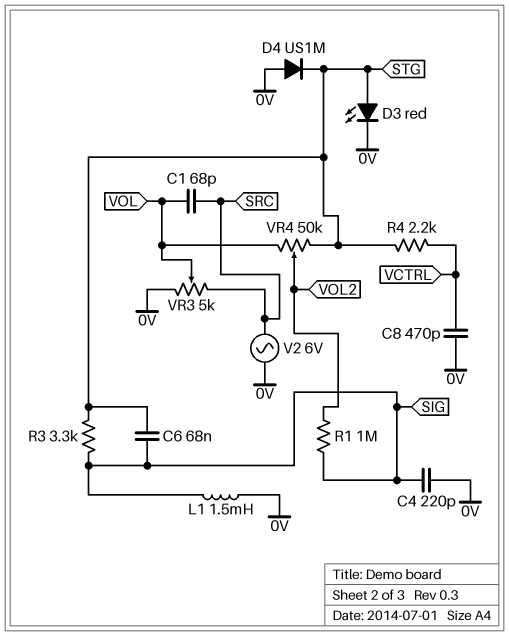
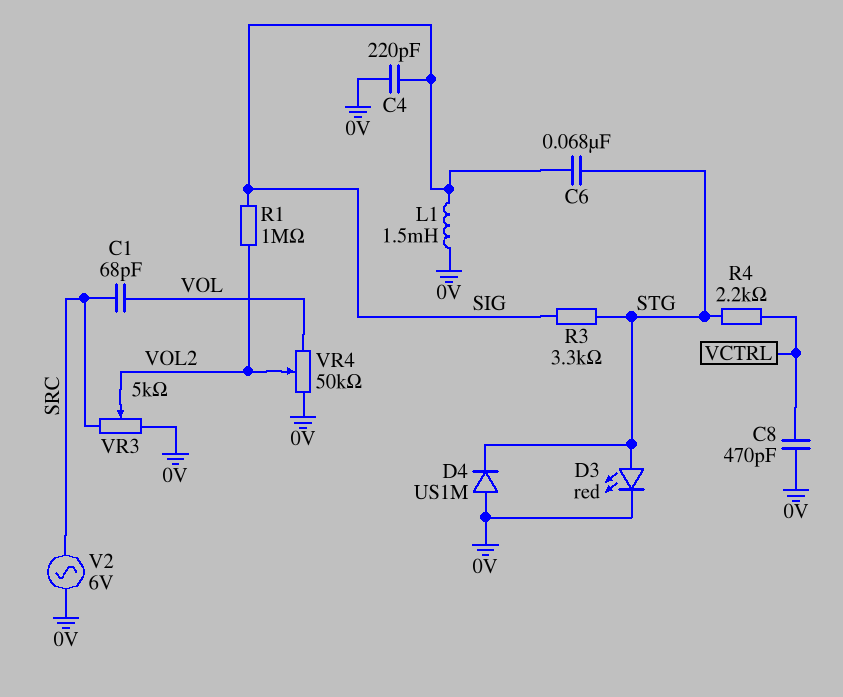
VR3: 5k (0V, SRC, wiper VOL) -> 5k (0V, SRC, wiper VOL2)
VR4: 50k (STG, VOL, wiper VOL2) -> 50k (0V, VOL, wiper VOL2)

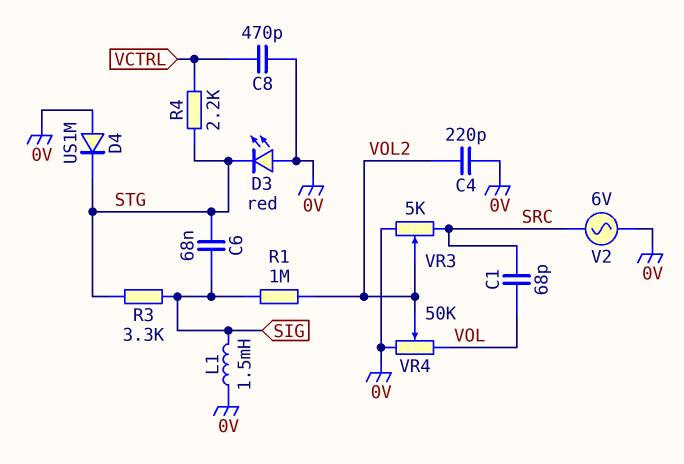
C4: 220pF (0V, SIG) -> 220pF (0V, VOL2)
D3: LED red (A STG, K 0V) -> LED red (A 0V, K STG)

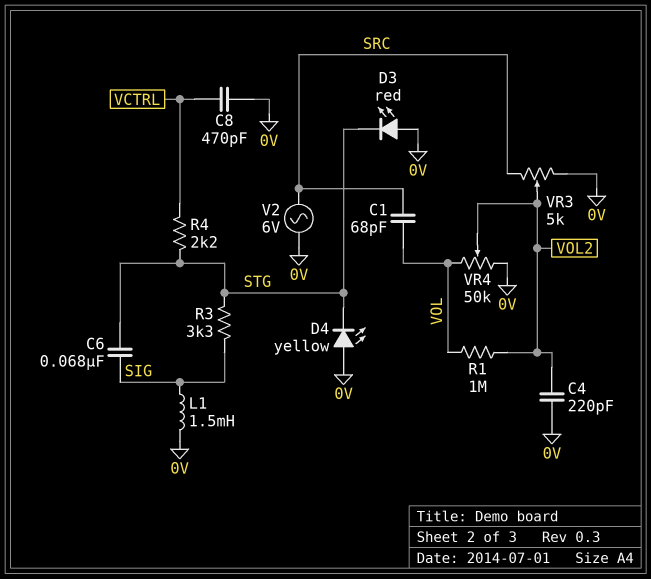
D4: diode US1M (A 0V, K STG) -> LED yellow (A 0V, K STG)
R1: 1M (SIG, VOL2) -> 1M (VOL, VOL2)

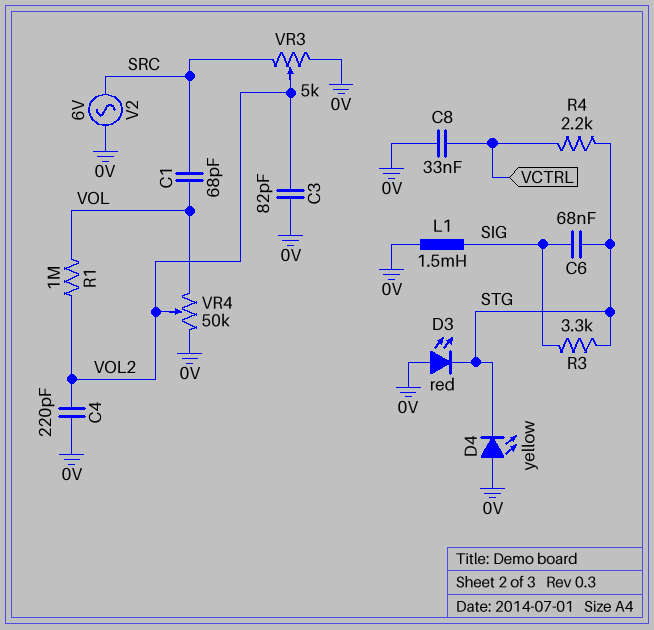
C3: none -> 82pF (0V, VOL2)
C8: 470pF (0V, VCTRL) -> 33nF (0V, VCTRL)

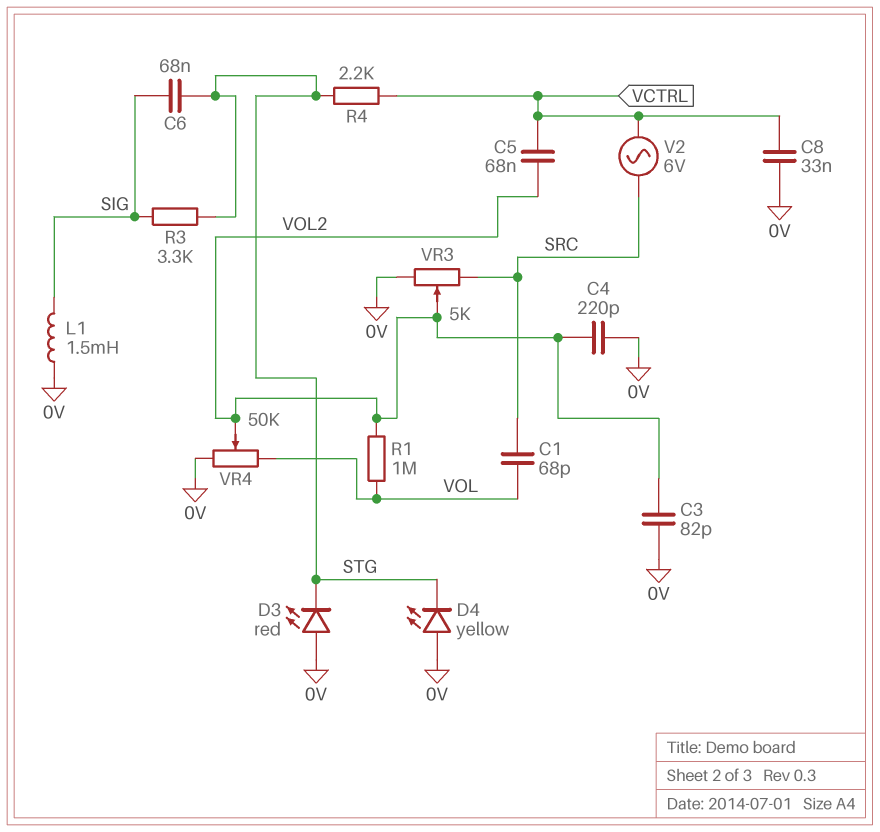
C5: none -> 68nF (VCTRL, VOL2)
V2: AC 6V (0V, SRC) -> AC 6V (SRC, VCTRL)

